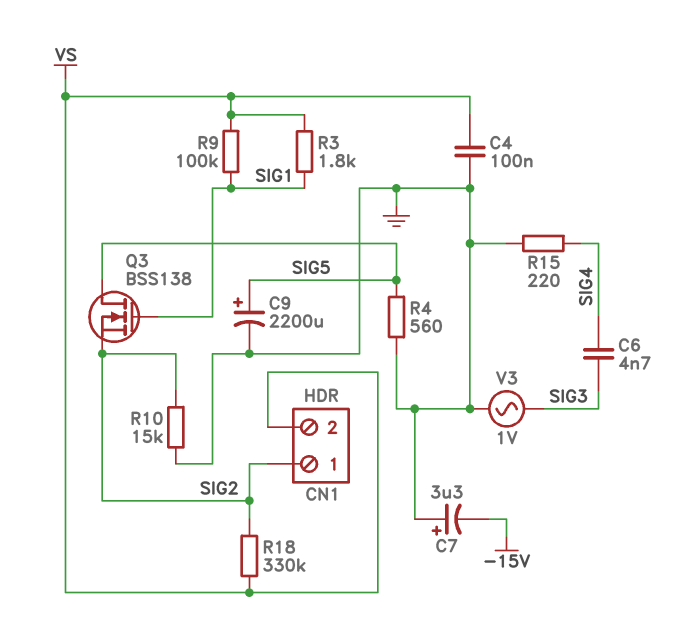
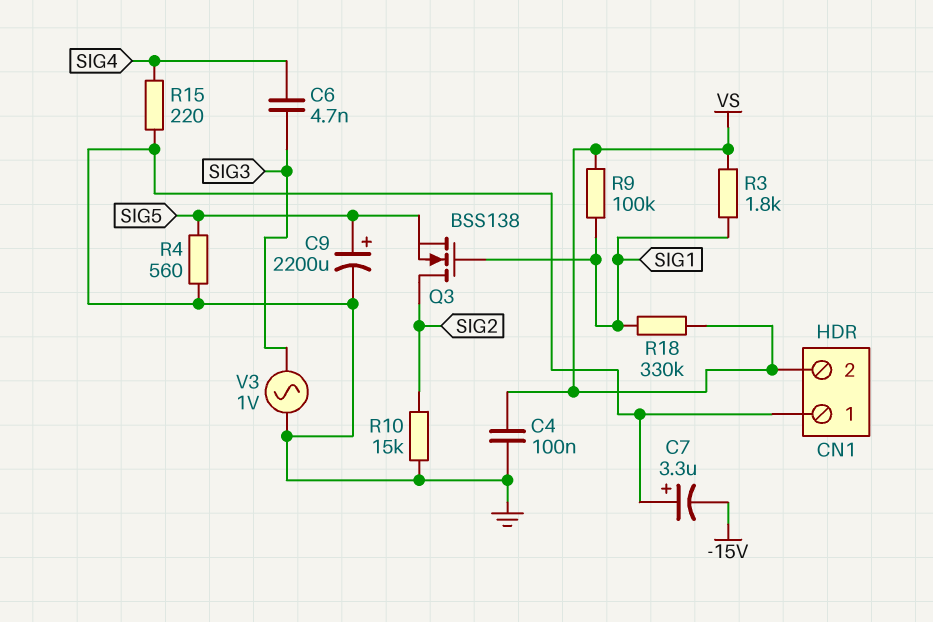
CN1 pin 1: SIG2 -> GND
Q3: NMOS BSS138 (G SIG1, D SIG5, S SIG2) -> NMOS BSS138 (G SIG1, D SIG2, S SIG5)
R18: 330k (SIG2, VS) -> 330k (SIG1, VS)

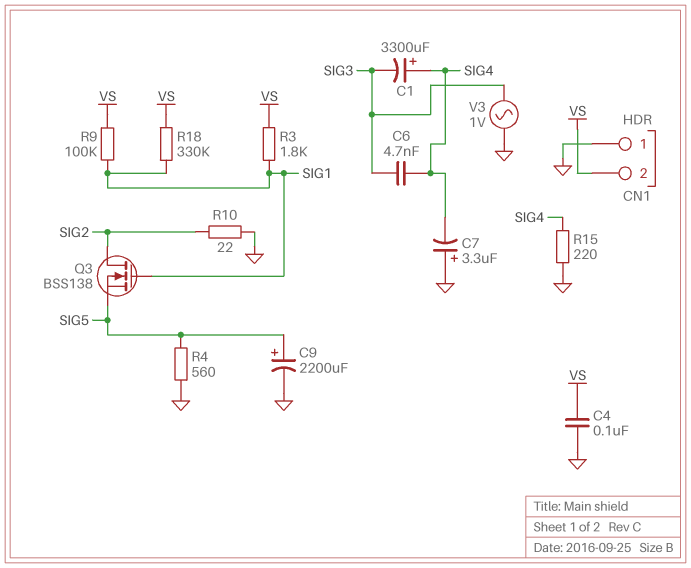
C1: none -> 3300uF (plus SIG4, minus SIG3)
C7: 3.3uF (plus GND, minus -15V) -> 3.3uF (plus GND, minus SIG4)
R10: 15k (GND, SIG2) -> 22 (GND, SIG2)

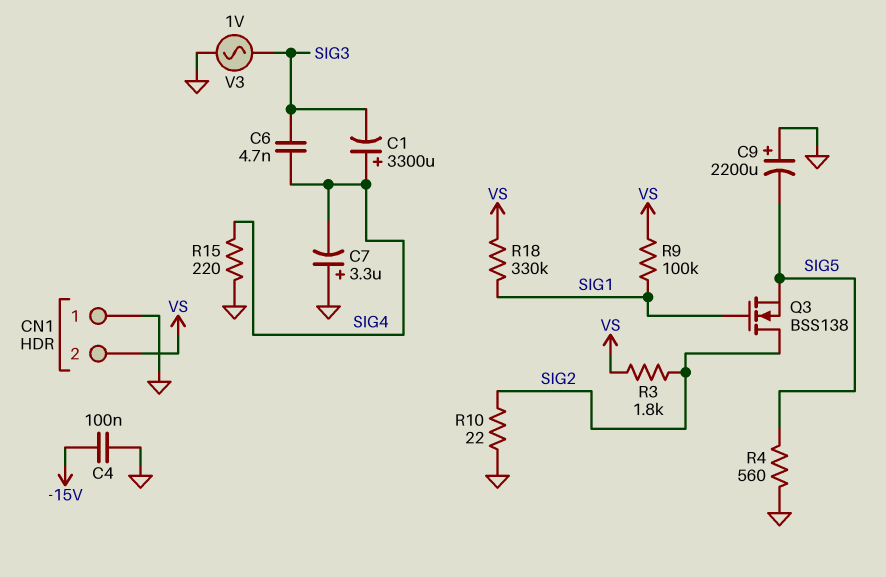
C4: 100nF (GND, VS) -> 100nF (-15V, GND)
C9: 2200uF (plus SIG5, minus GND) -> 2200uF (plus GND, minus SIG5)
R3: 1.8k (SIG1, VS) -> 1.8k (SIG2, VS)

